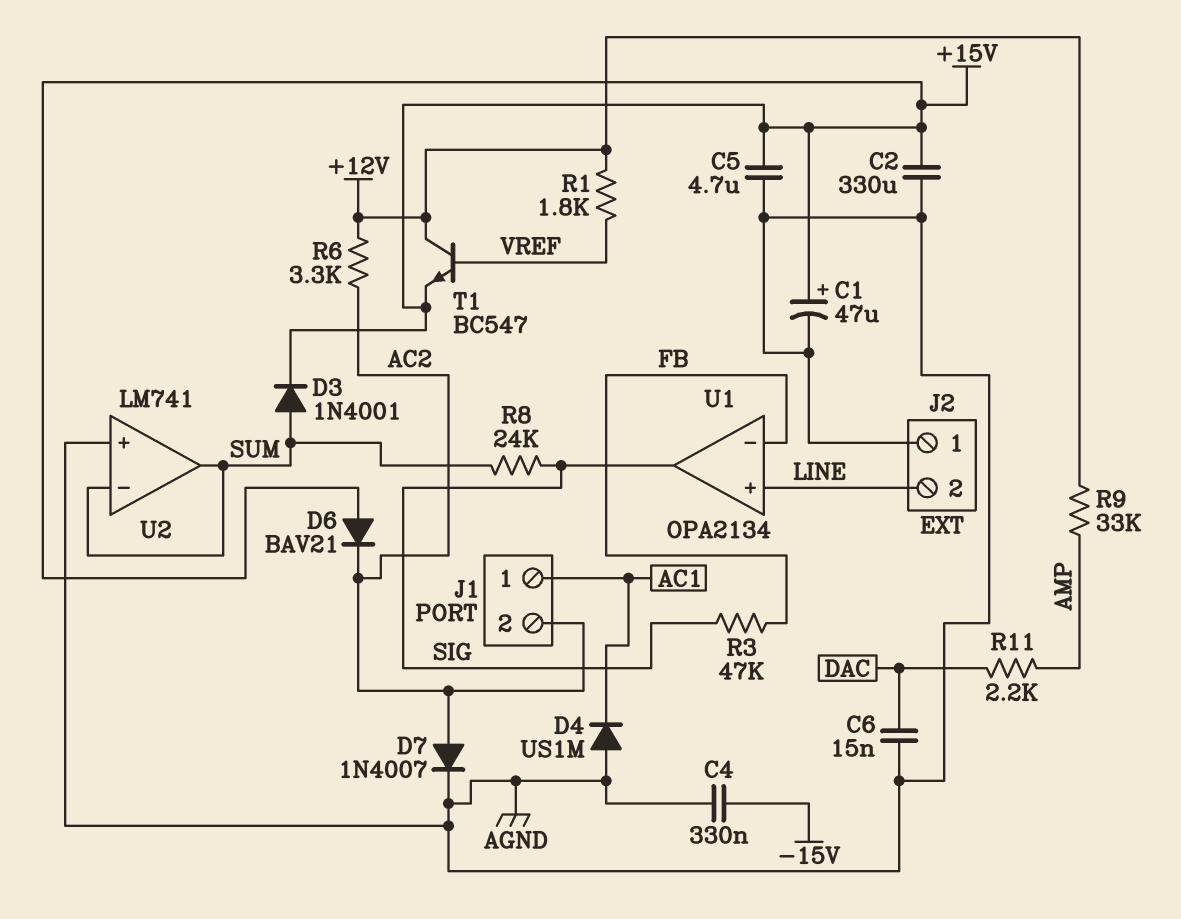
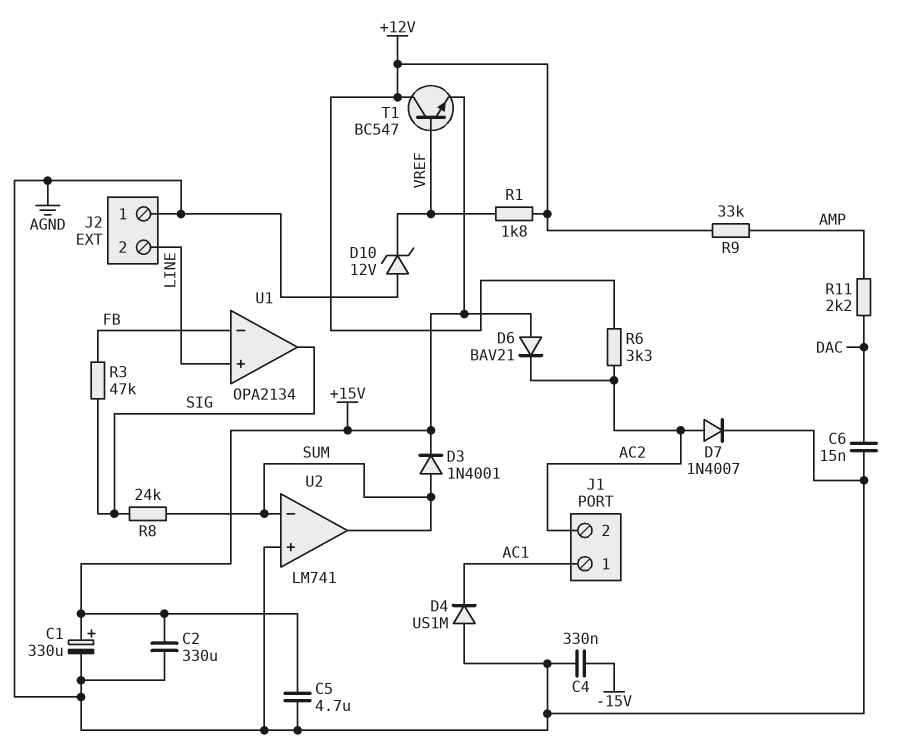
C1: 47uF (plus +15V, minus AGND) -> 330uF (plus +15V, minus AGND)
D10: none -> zener 12V (A AGND, K VREF)

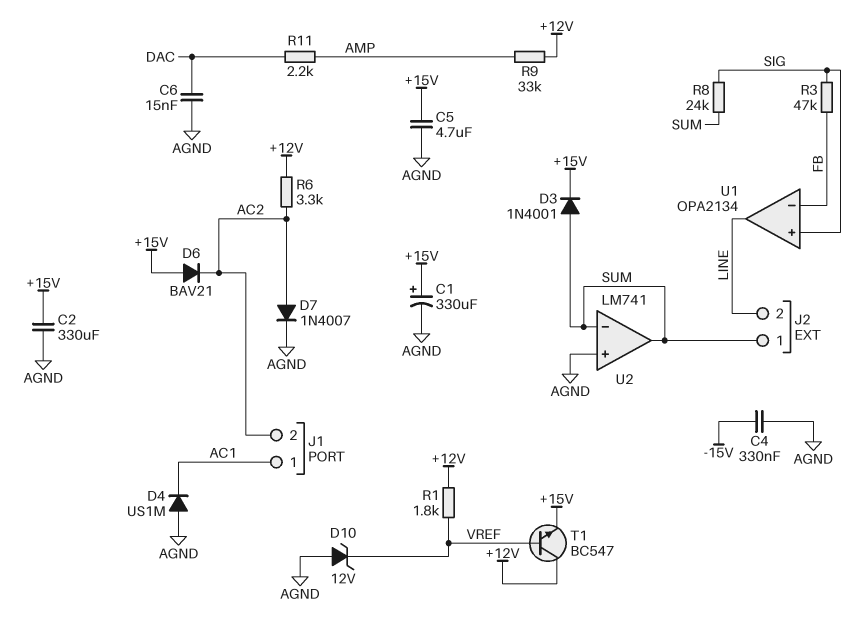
J2 pin 1: AGND -> SUM
U1 pin in+: LINE -> SIG
U1 pin out: SIG -> LINE

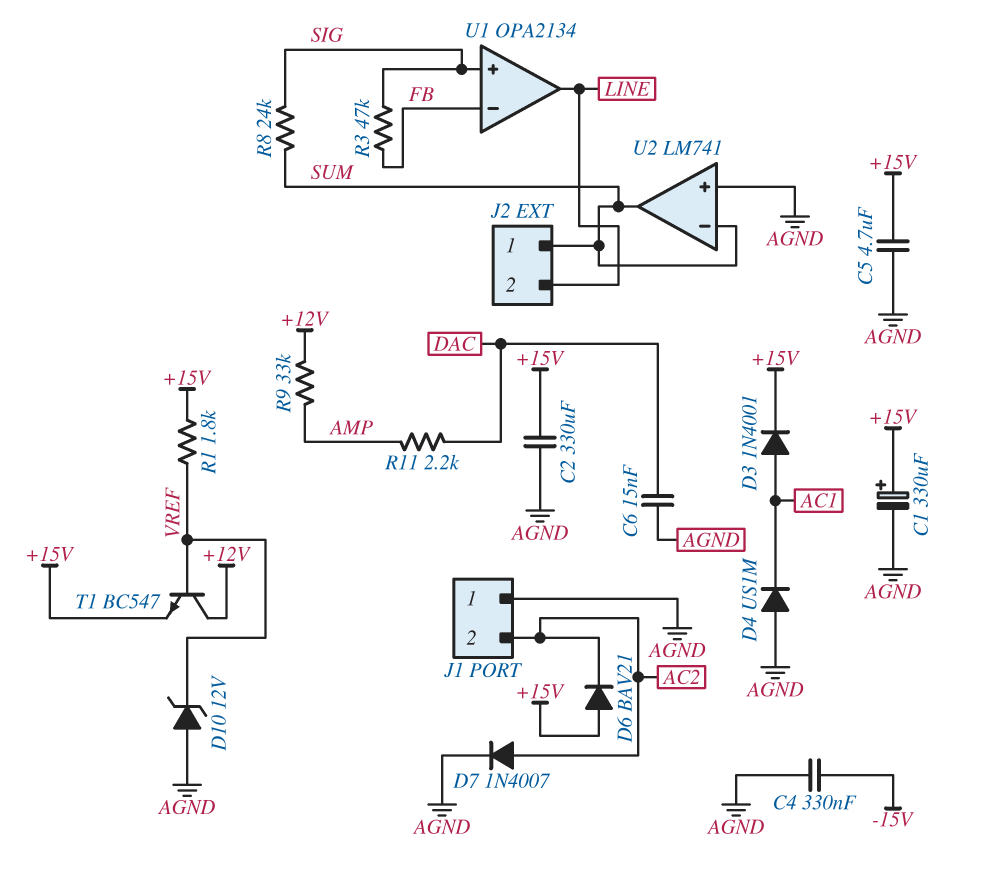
D3: diode 1N4001 (A SUM, K +15V) -> diode 1N4001 (A AC1, K +15V)
J1 pin 1: AC1 -> AGND
R1: 1.8k (+12V, VREF) -> 1.8k (+15V, VREF)
R6: 3.3k (+12V, AC2) -> none

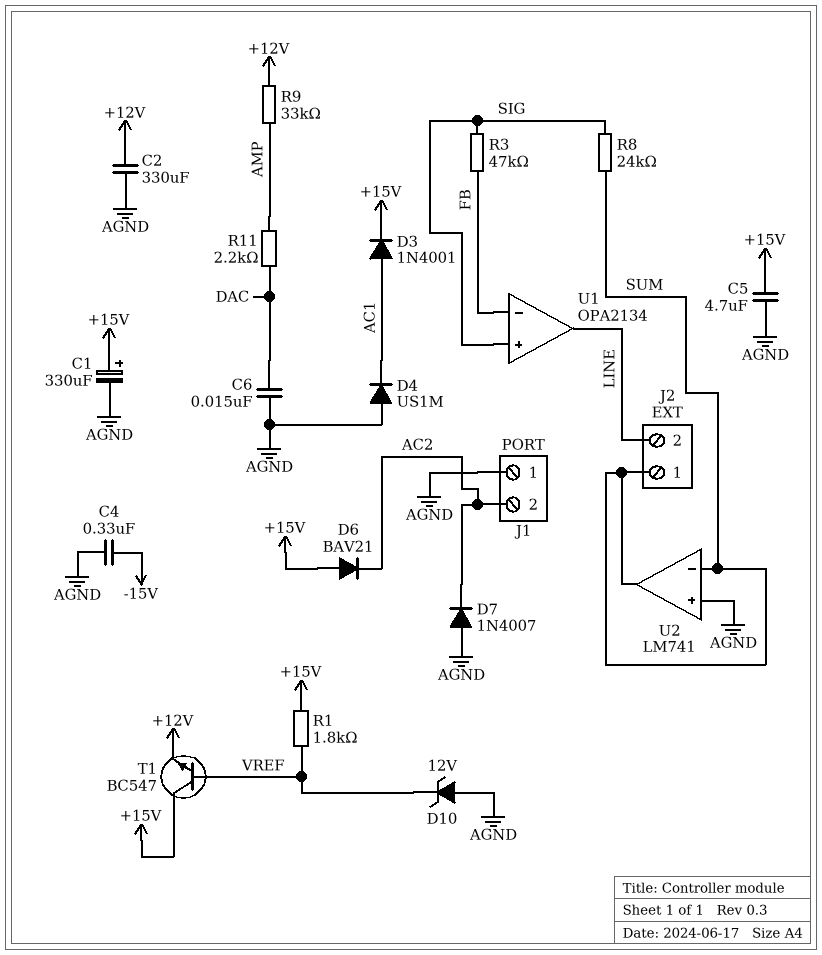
C2: 330uF (+15V, AGND) -> 330uF (+12V, AGND)
D7: diode 1N4007 (A AC2, K AGND) -> diode 1N4007 (A AGND, K AC2)
T1: NPN BC547 (B VREF, C +12V, E +15V) -> NPN BC547 (B VREF, C +15V, E +12V)

